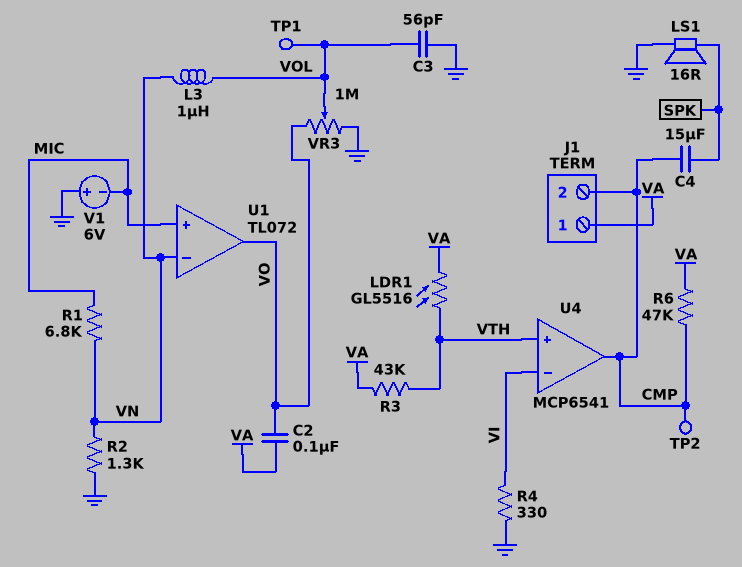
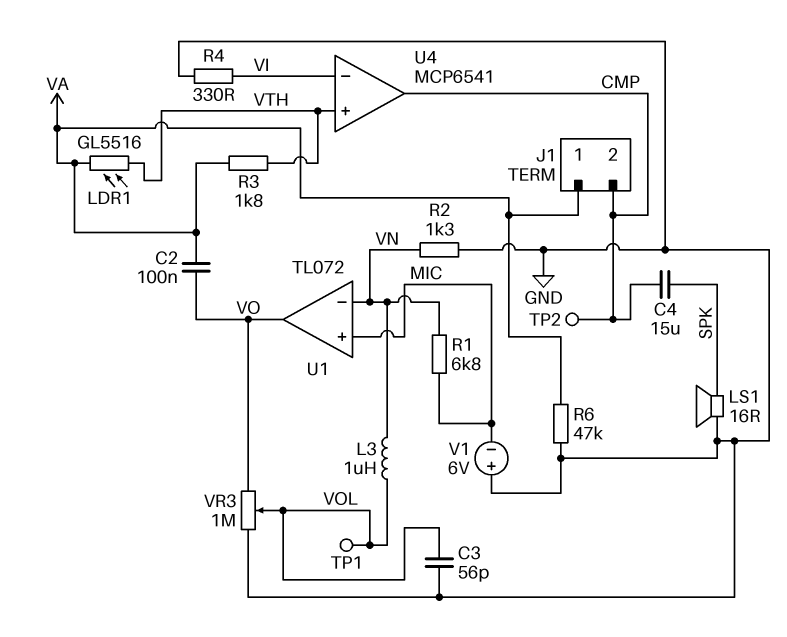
R3: 43k (VA, VTH) -> 1.8k (VA, VTH)
R6: 47k (CMP, VA) -> 47k (GND, VA)

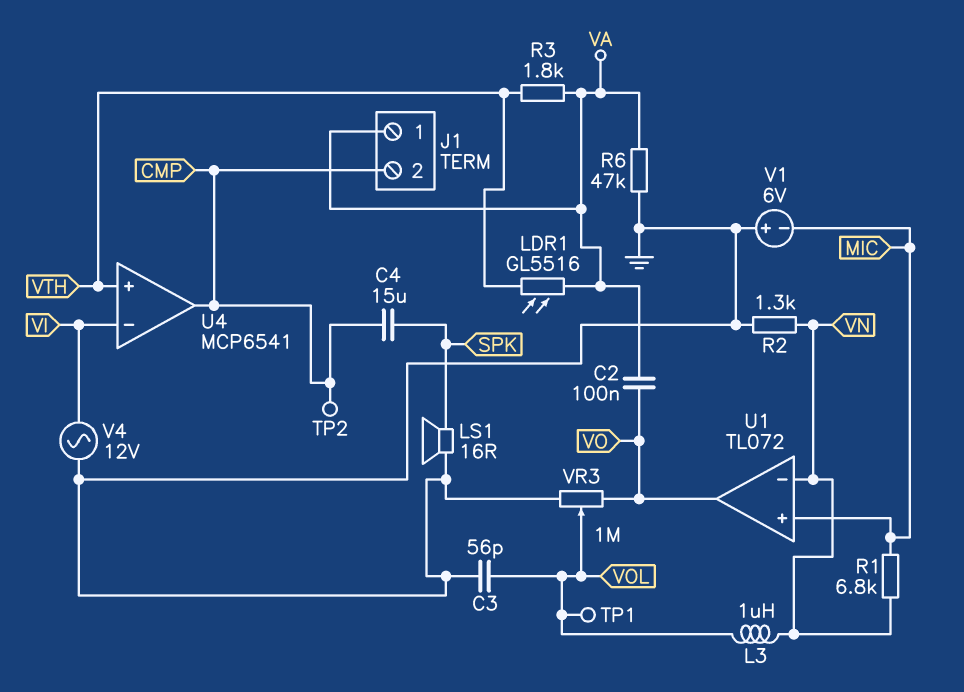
R4: 330 (GND, VI) -> none
V4: none -> AC 12V (GND, VI)

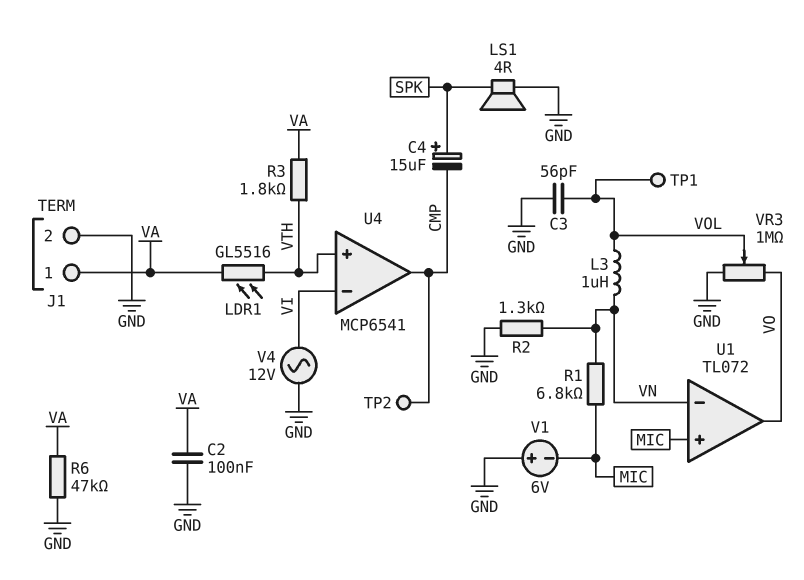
C2: 100nF (VA, VO) -> 100nF (GND, VA)
C4: 15uF (CMP, SPK) -> 15uF (plus SPK, minus CMP)
J1 pin 2: CMP -> GND
LS1: speaker 16R (GND, SPK) -> speaker 4R (GND, SPK)

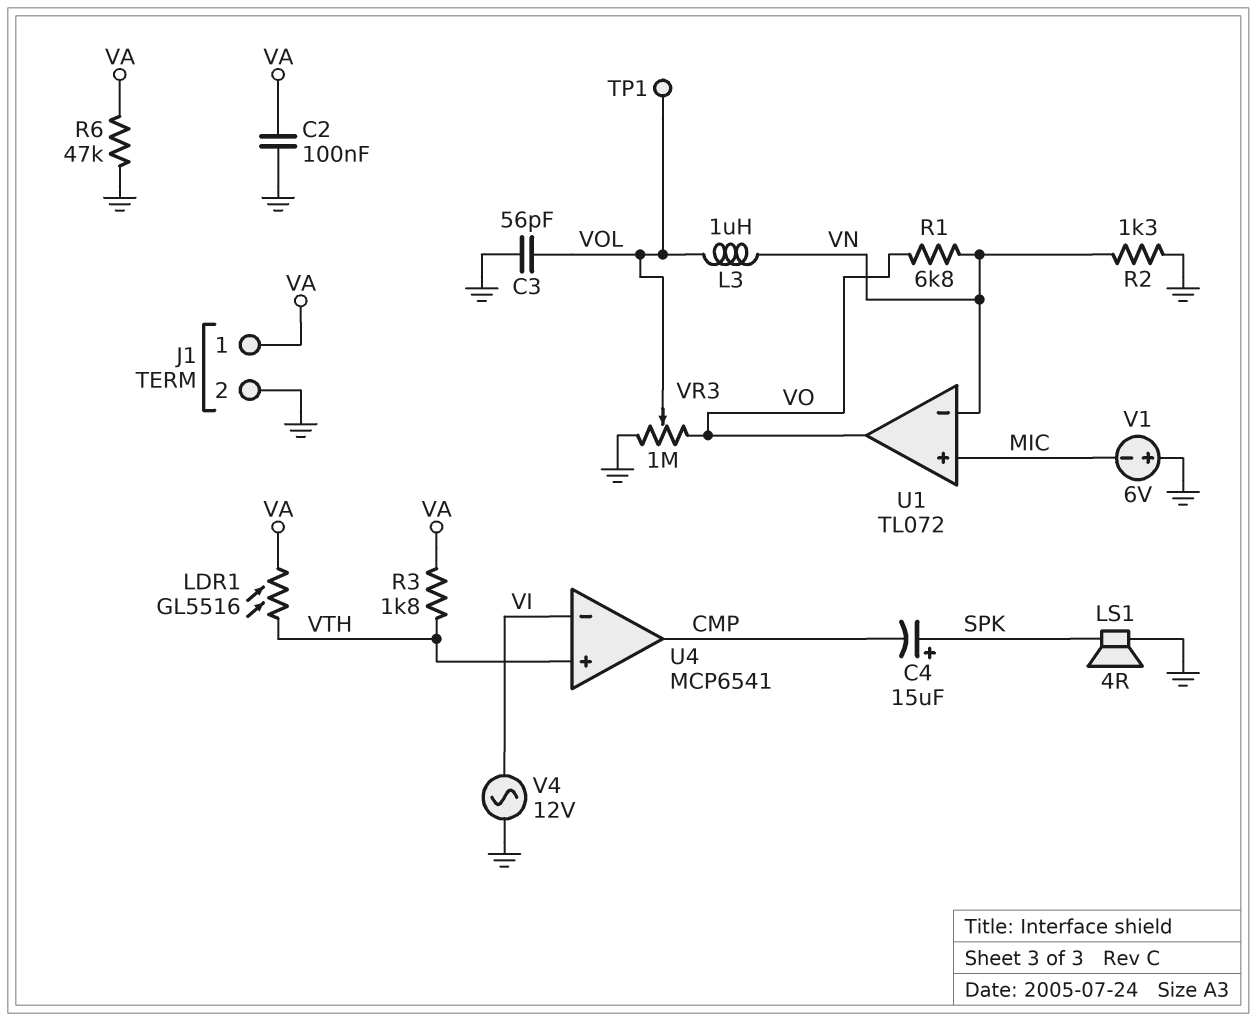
R1: 6.8k (MIC, VN) -> 6.8k (VN, VO)
TP2: test point (CMP) -> none

